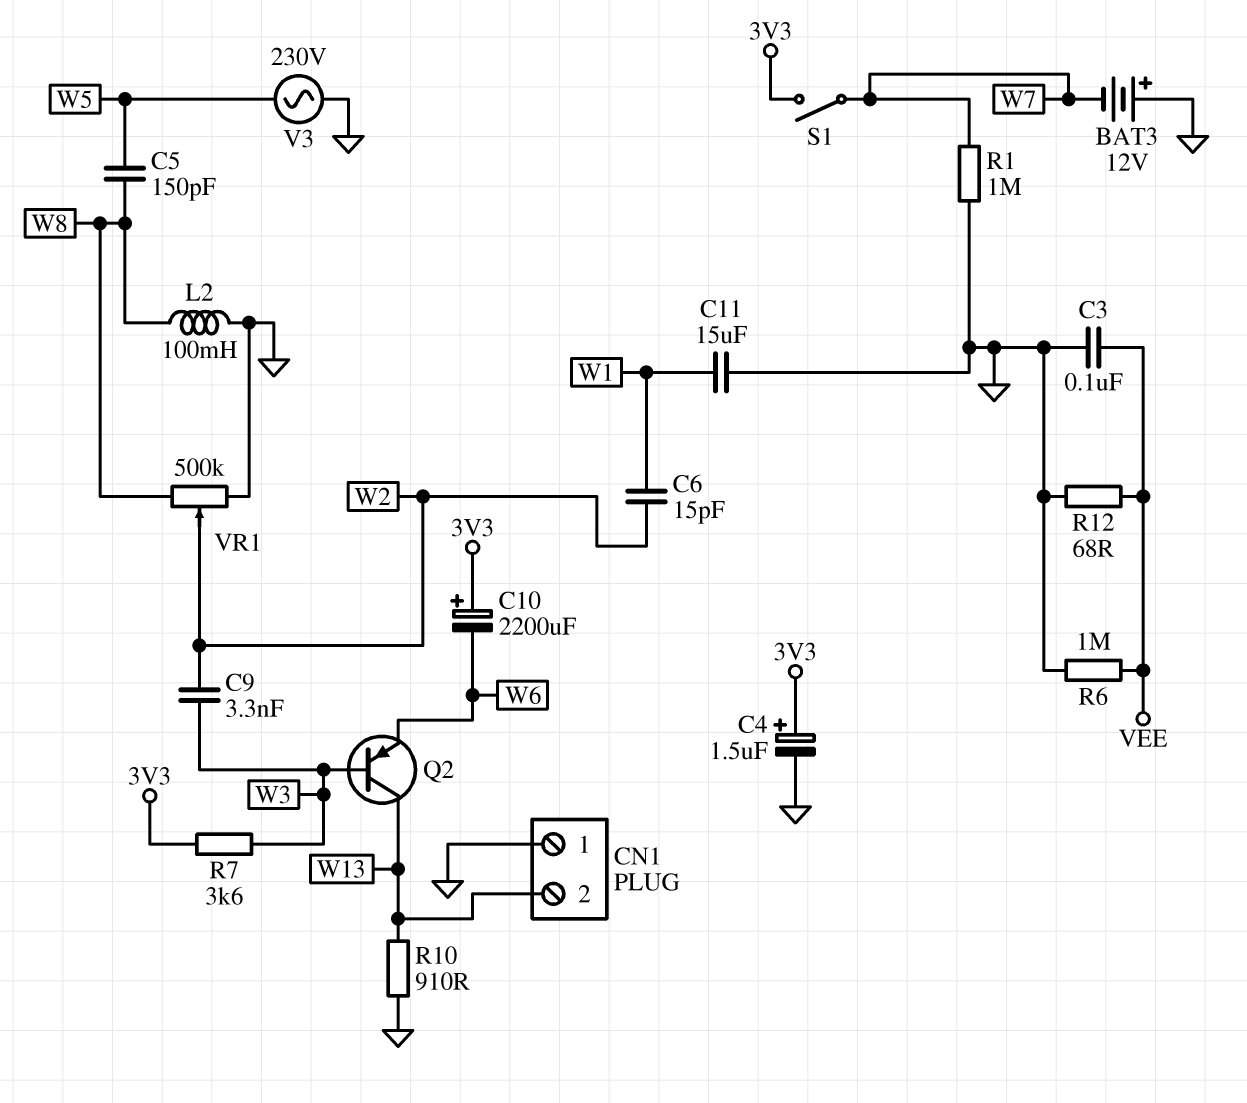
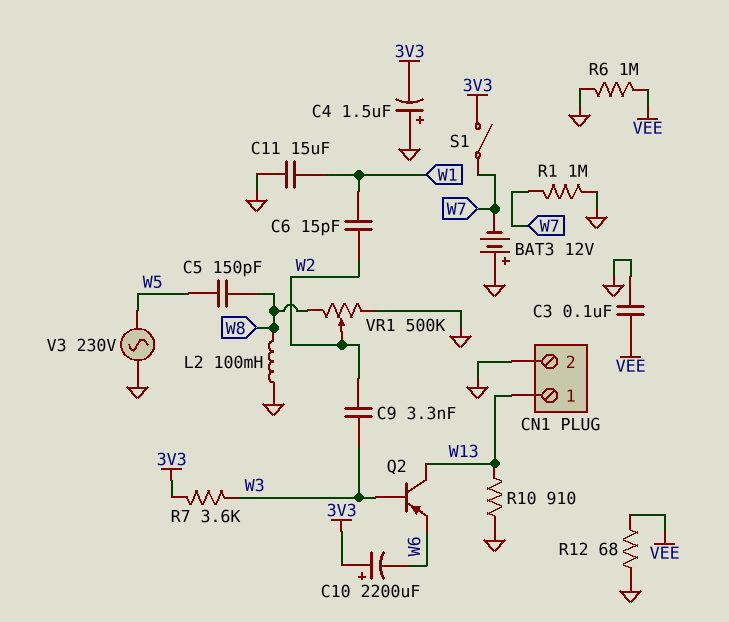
C4: 1.5uF (plus 3V3, minus GND) -> 1.5uF (plus GND, minus 3V3)
CN1 pin 1: GND -> W13
CN1 pin 2: W13 -> GND

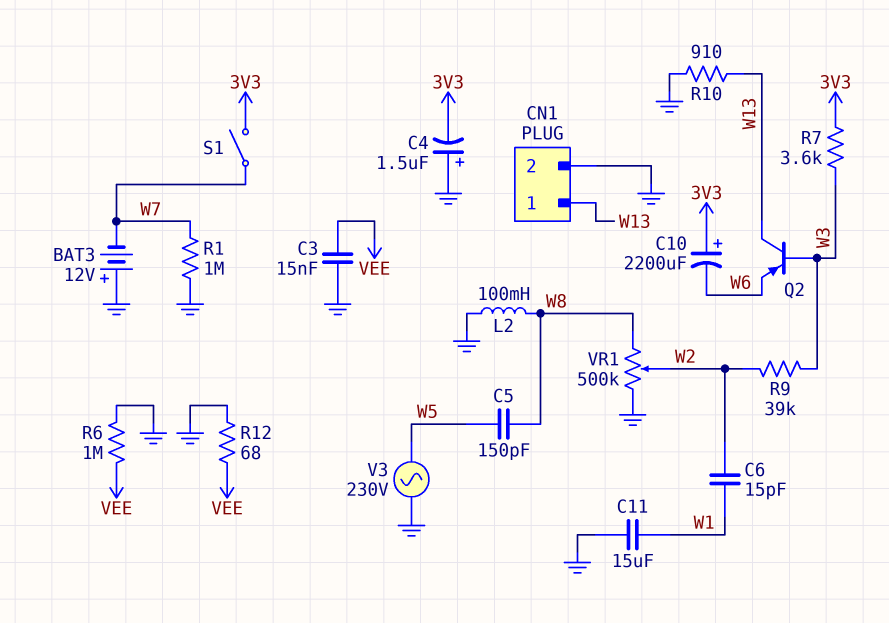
C3: 100nF (GND, VEE) -> 15nF (GND, VEE)
C9: 3.3nF (W2, W3) -> none
R9: none -> 39k (W2, W3)

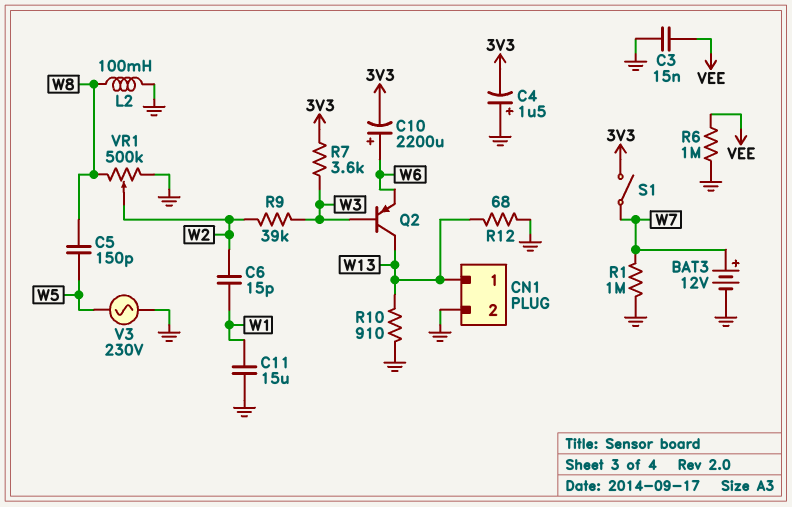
BAT3: 12V (plus GND, minus W7) -> 12V (plus W7, minus GND)
C10: 2200uF (plus 3V3, minus W6) -> 2200uF (plus W6, minus 3V3)
R12: 68 (GND, VEE) -> 68 (GND, W13)

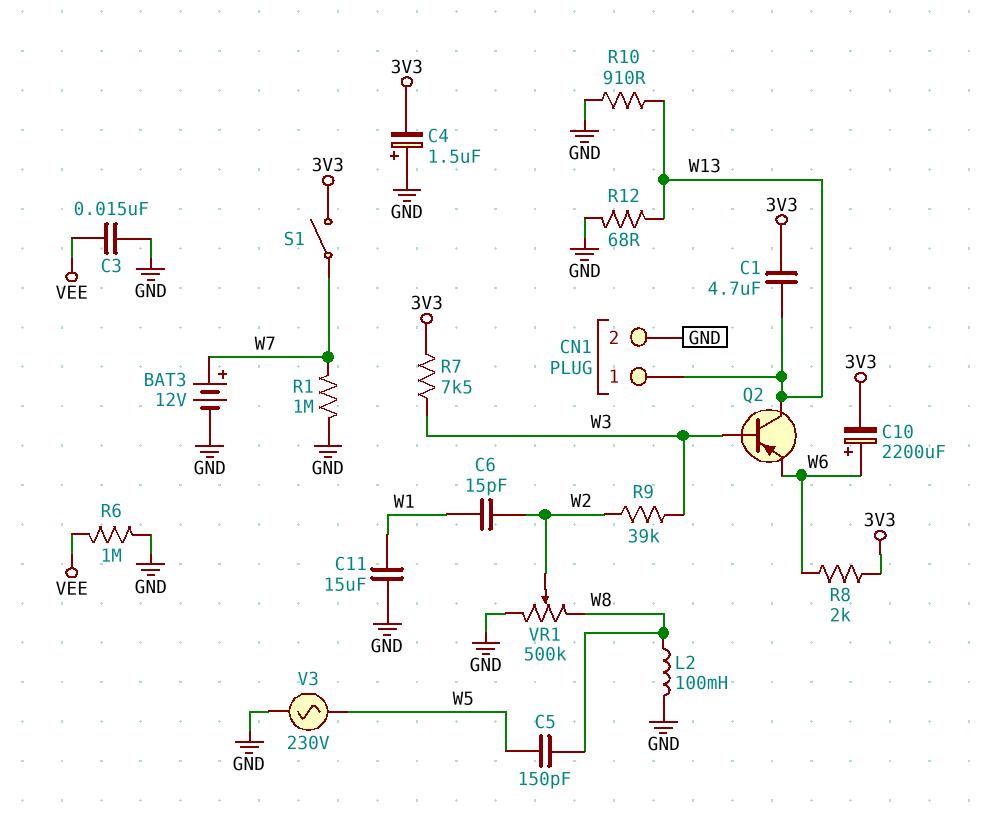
C1: none -> 4.7uF (3V3, W13)
R7: 3.6k (3V3, W3) -> 7.5k (3V3, W3)
R8: none -> 2k (3V3, W6)

